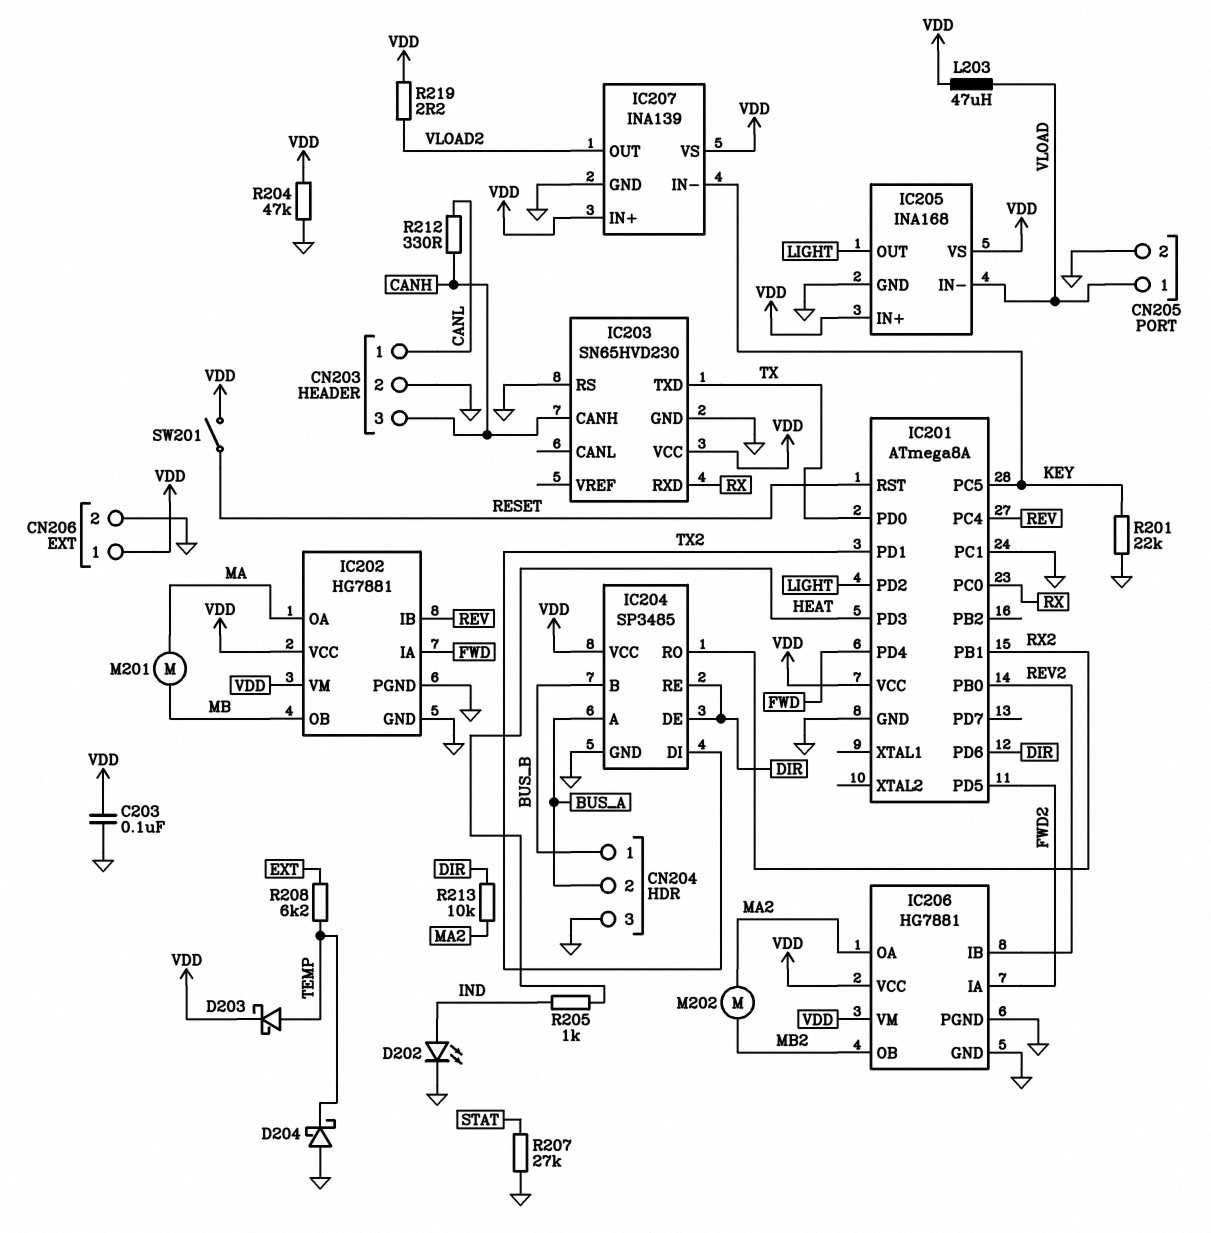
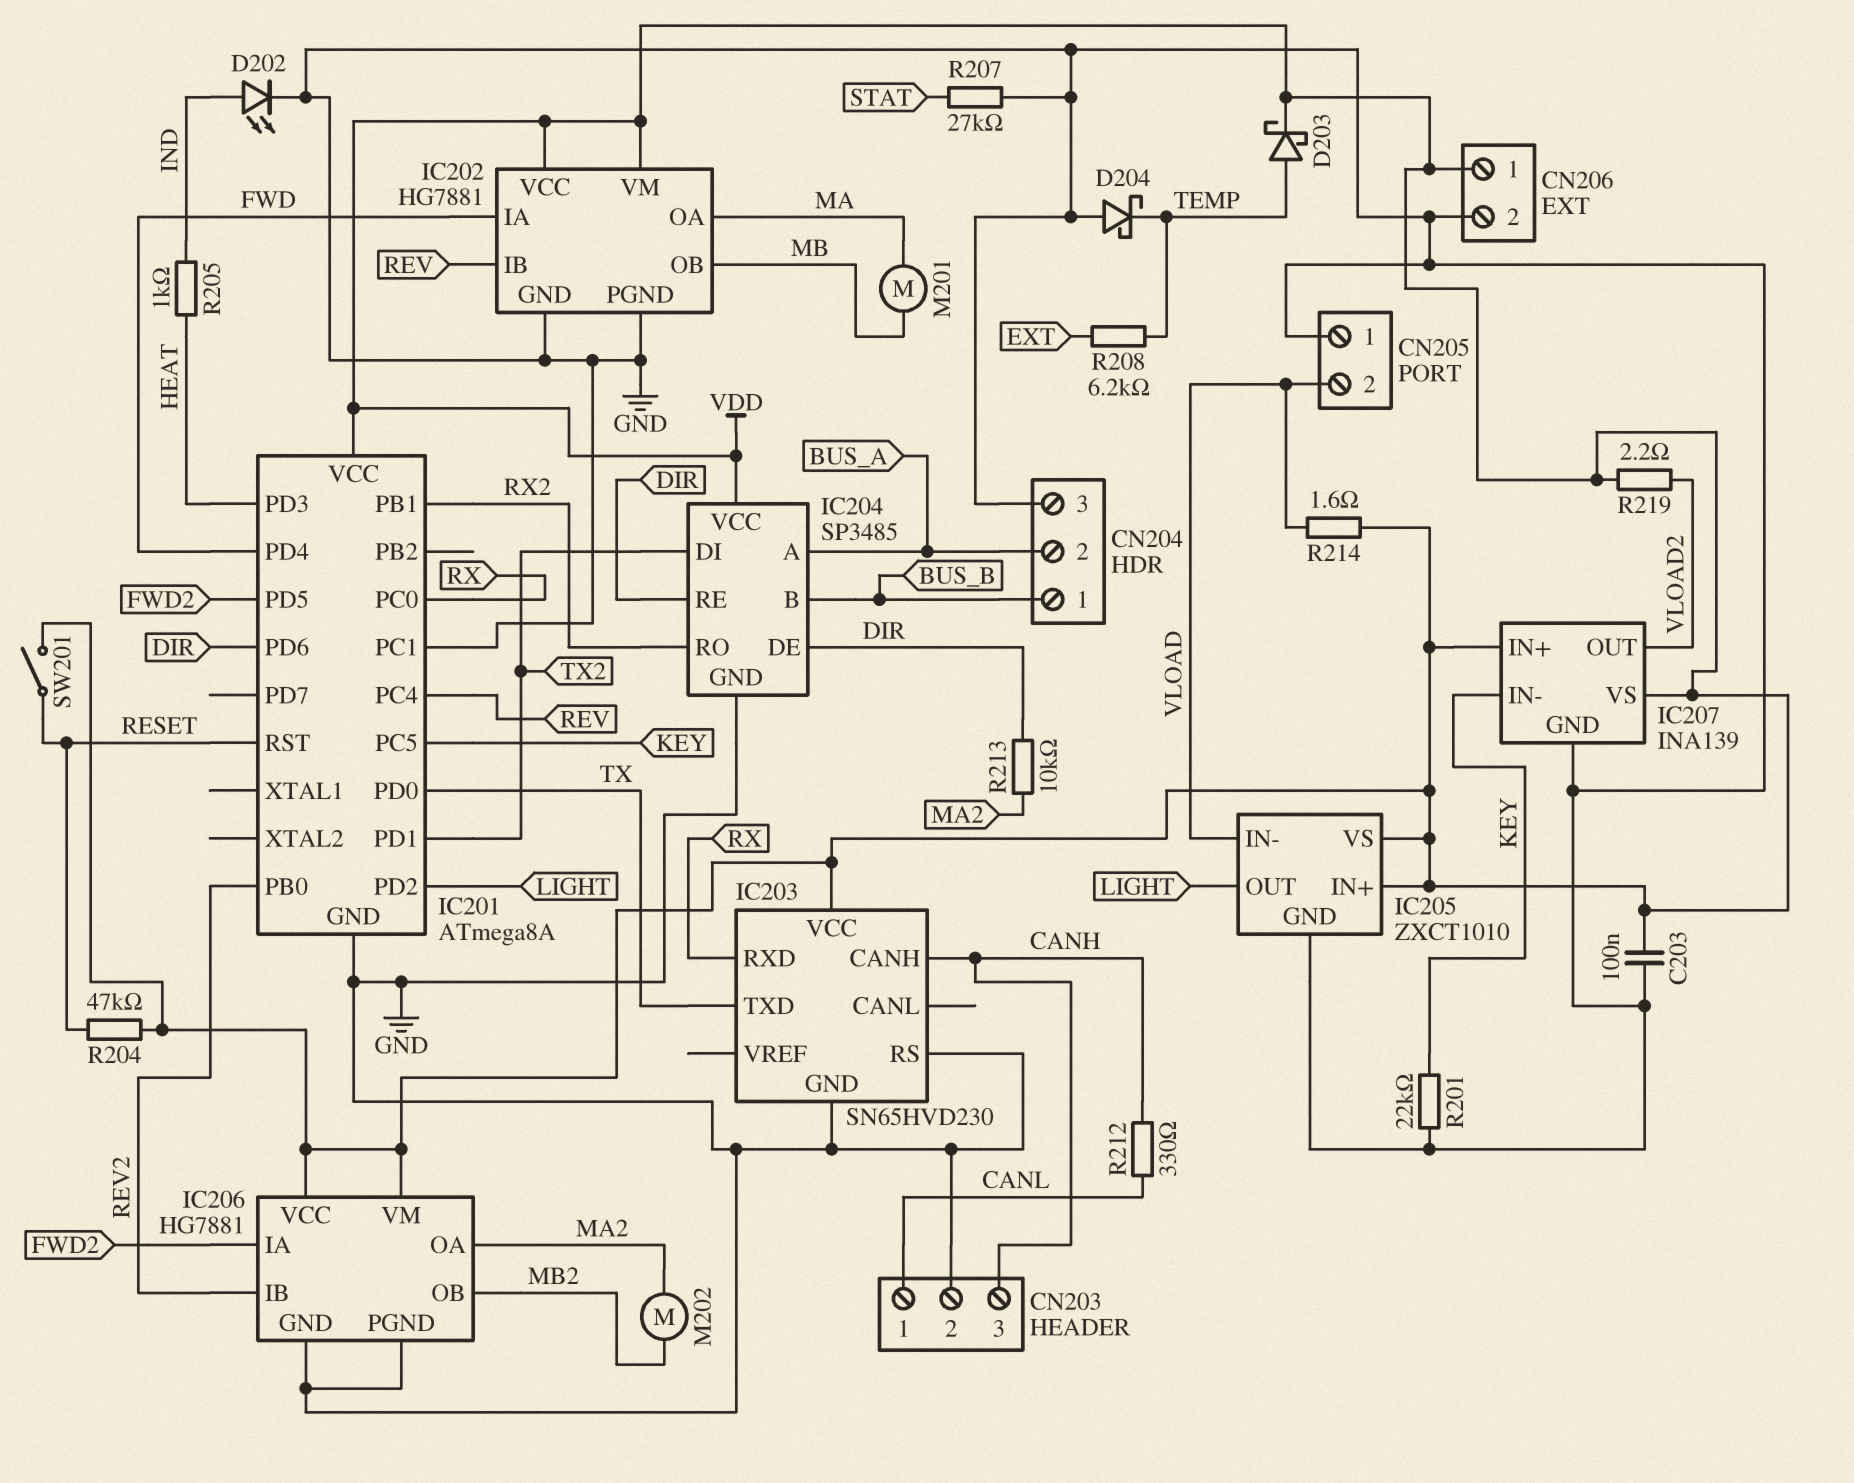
CN205 pin 1: VLOAD -> GND
CN205 pin 2: GND -> VLOAD
IC205: INA168 -> ZXCT1010
L203: 47uH (VDD, VLOAD) -> none
R204: 47k (GND, VDD) -> 47k (RESET, VDD)
R214: none -> 1.6 (VDD, VLOAD)

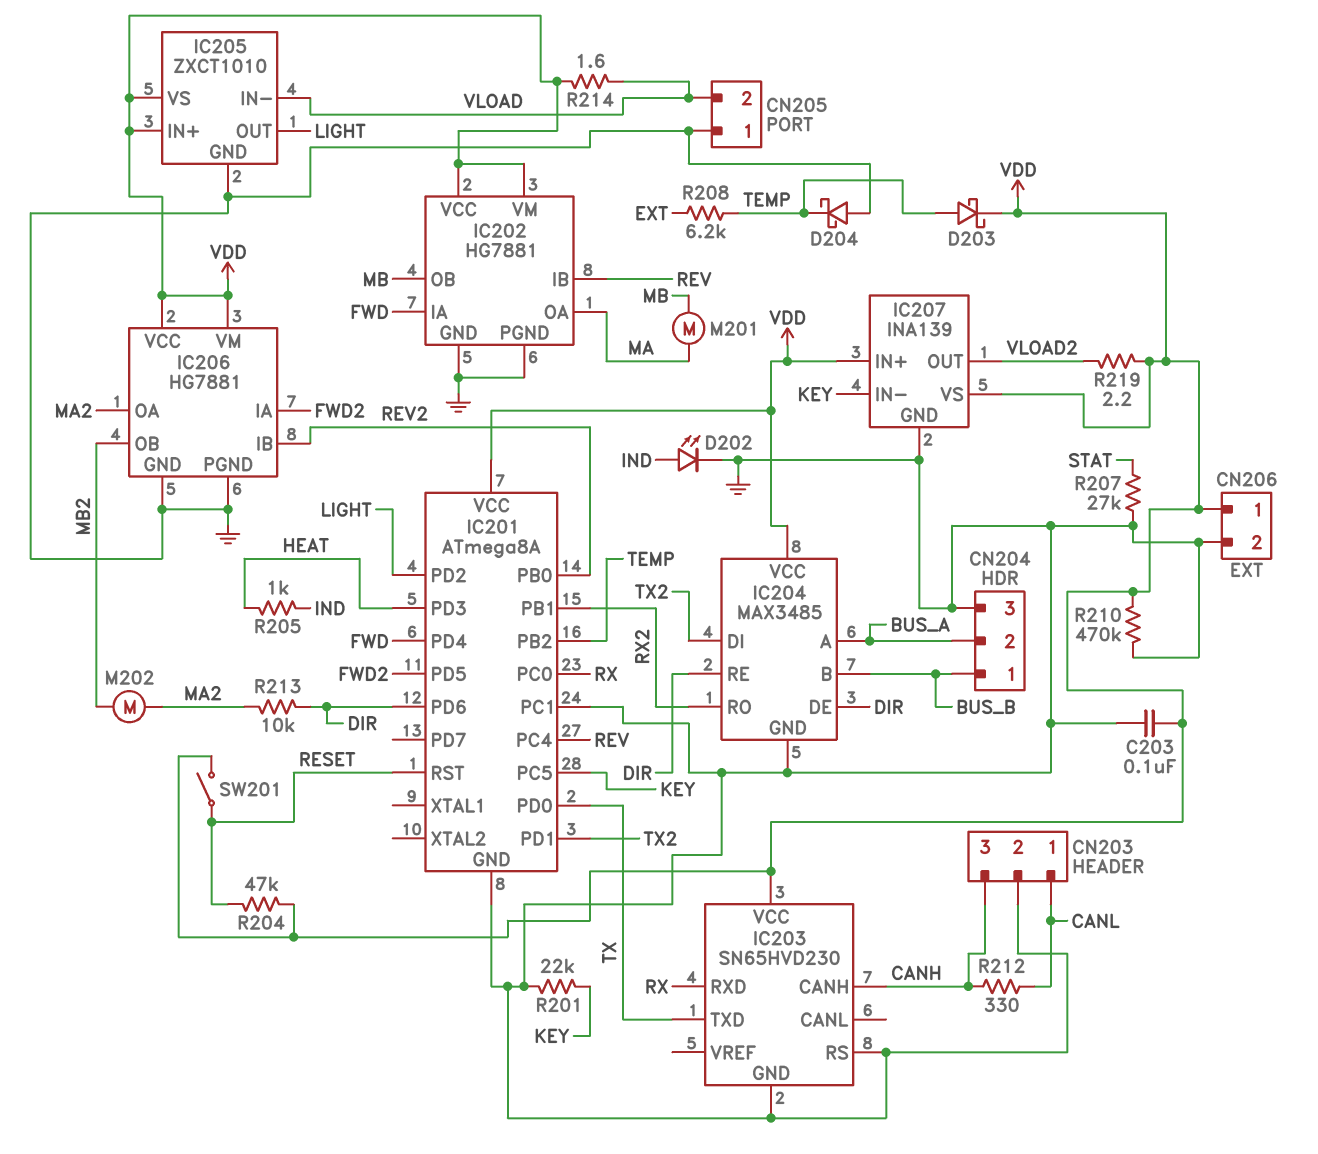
IC201 pin PB2: none -> TEMP
IC204: SP3485 -> MAX3485
R210: none -> 470k (GND, VDD)

